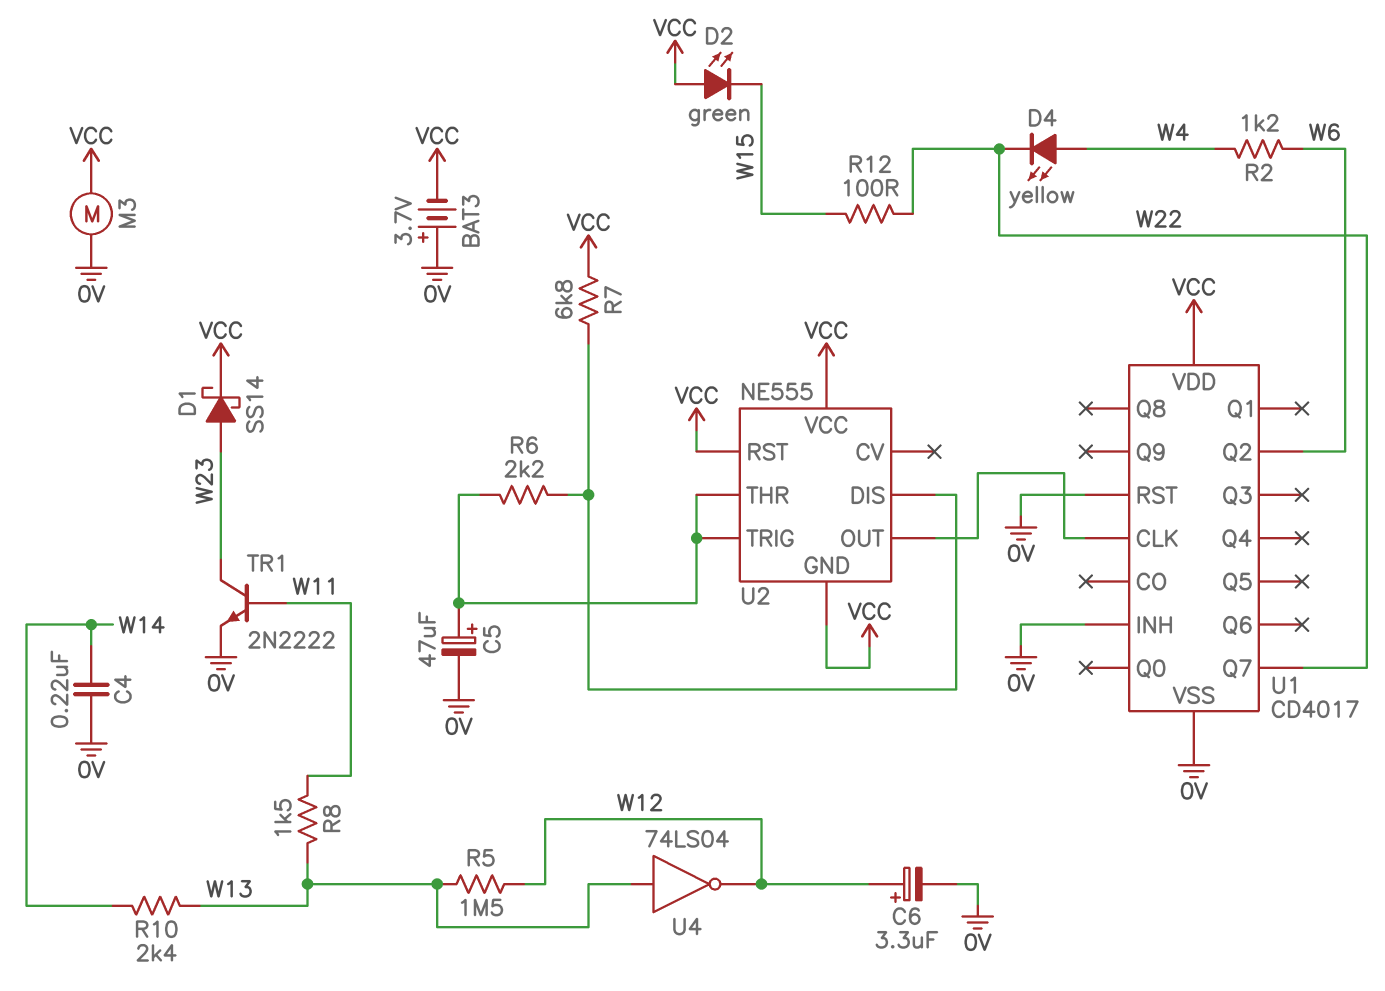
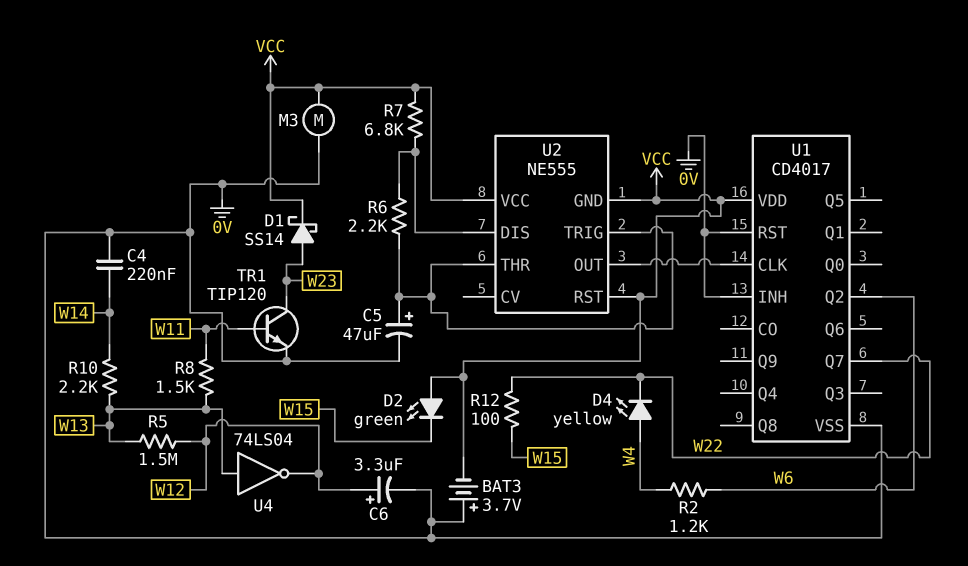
R10: 2.4k (W13, W14) -> 2.2k (W13, W14)
TR1: NPN 2N2222 (B W11, C W23, E 0V) -> NPN TIP120 (B W11, C W23, E 0V)

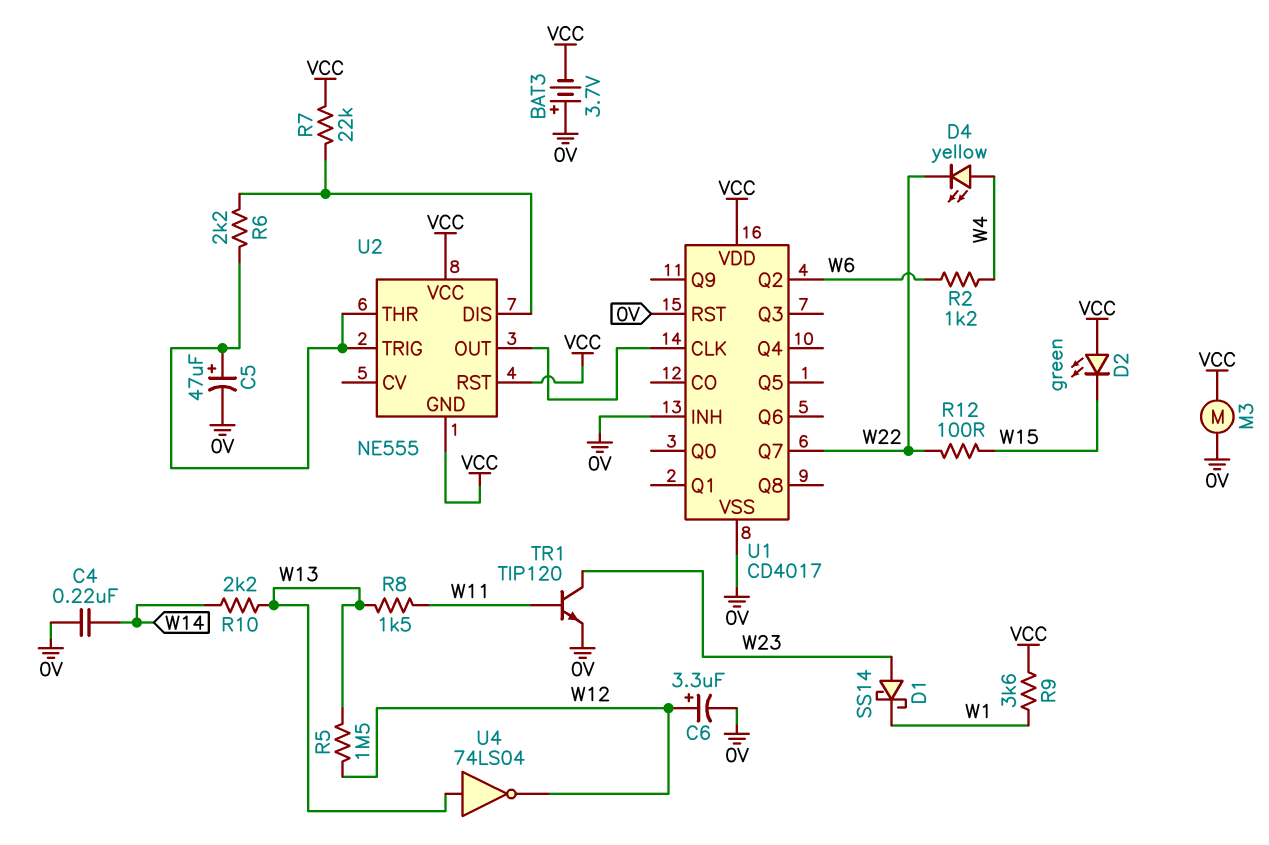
D1: schottky SS14 (A W23, K VCC) -> schottky SS14 (A W23, K W1)
R7: 6.8k (U2/DIS, VCC) -> 22k (U2/DIS, VCC)
R9: none -> 3.6k (VCC, W1)

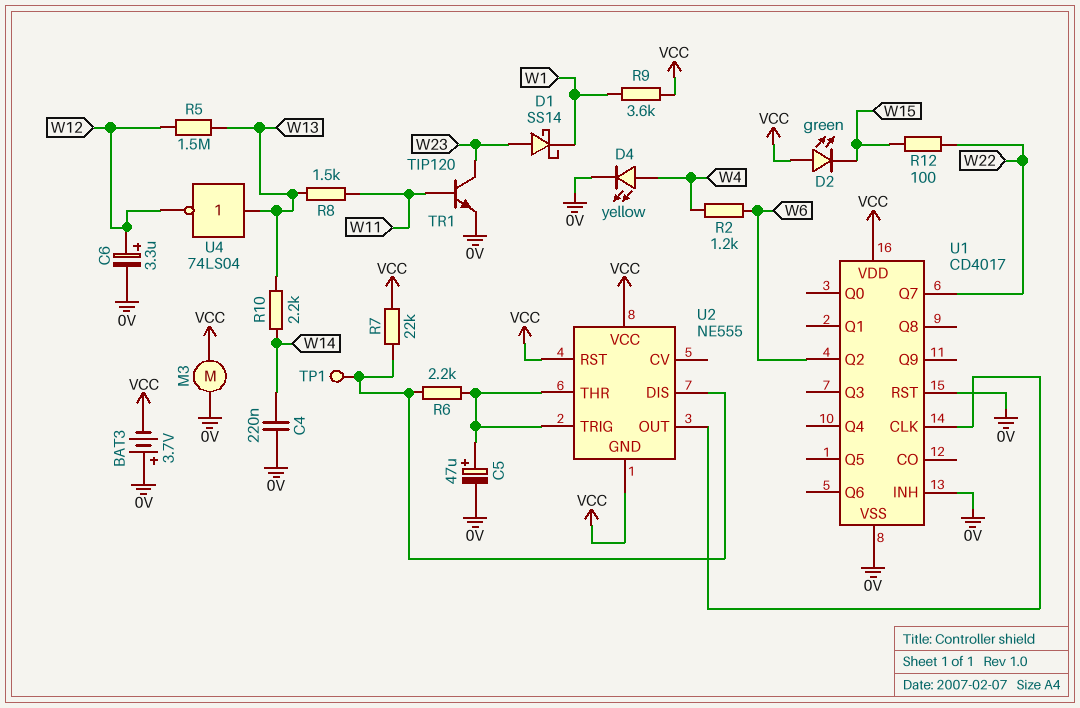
D4: LED yellow (A W4, K W22) -> LED yellow (A W4, K 0V)
TP1: none -> test point (U2/DIS)

